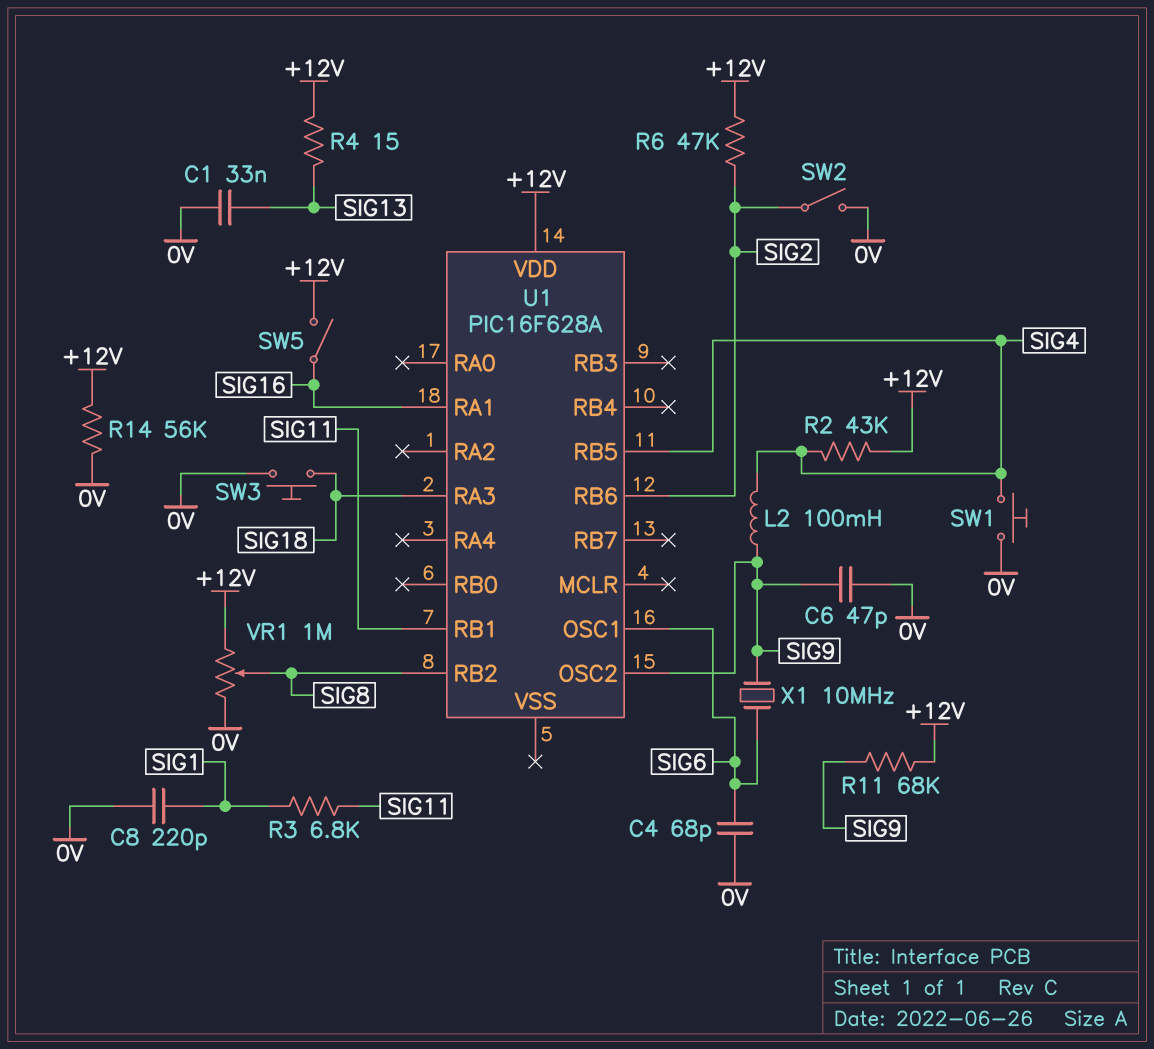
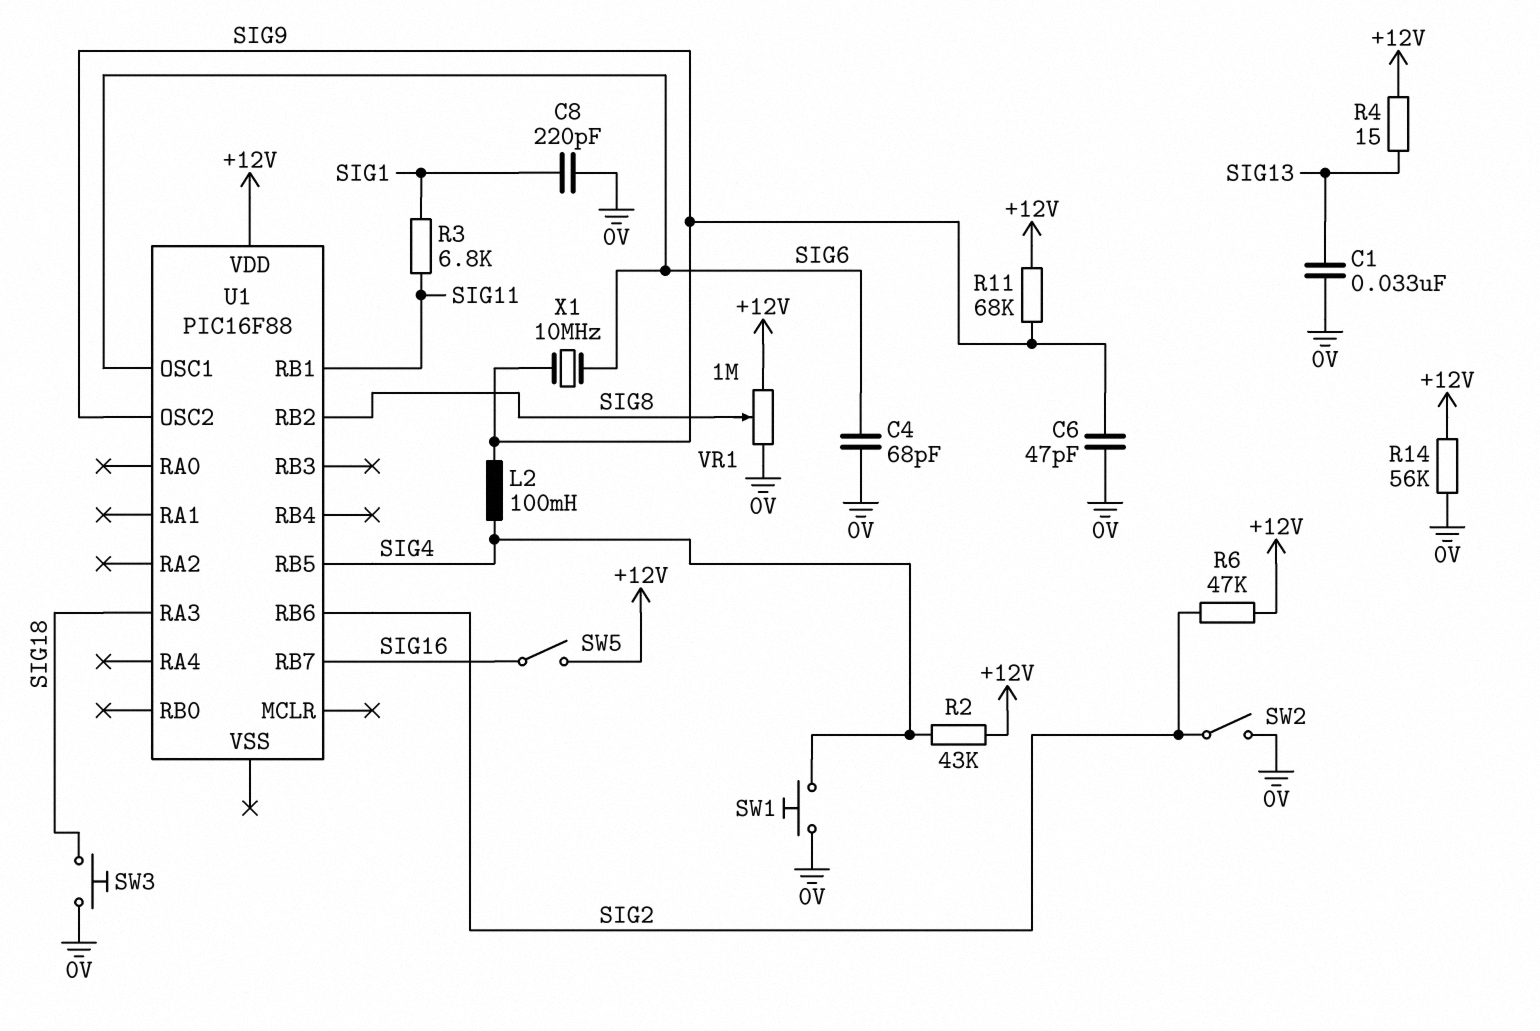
U1: PIC16F628A -> PIC16F88
U1 pin RA1: SIG16 -> none
U1 pin RB7: none -> SIG16

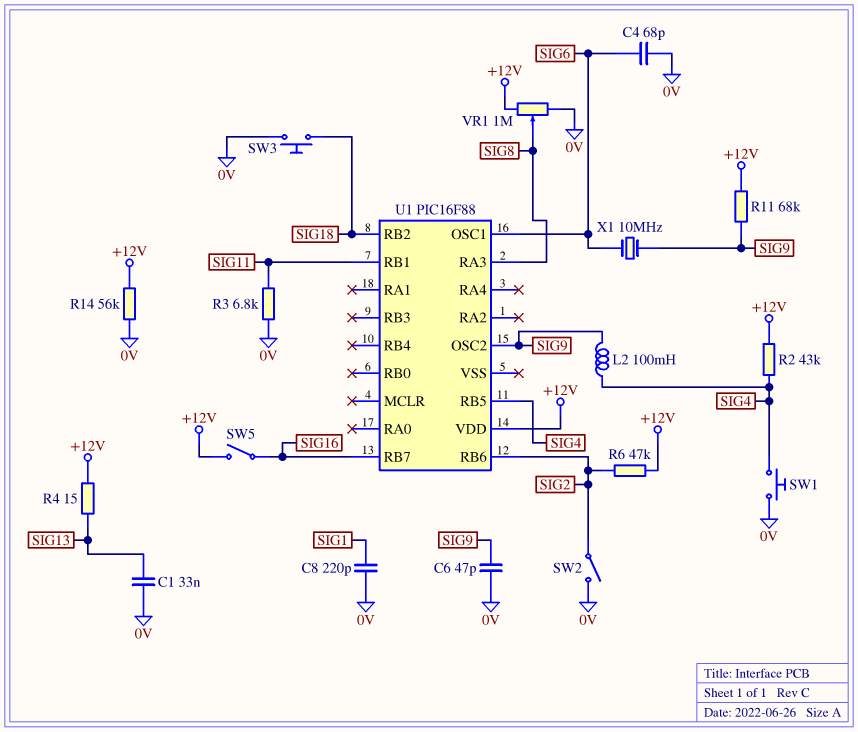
R3: 6.8k (SIG1, SIG11) -> 6.8k (0V, SIG11)
U1 pin RA3: SIG18 -> SIG8
U1 pin RB2: SIG8 -> SIG18

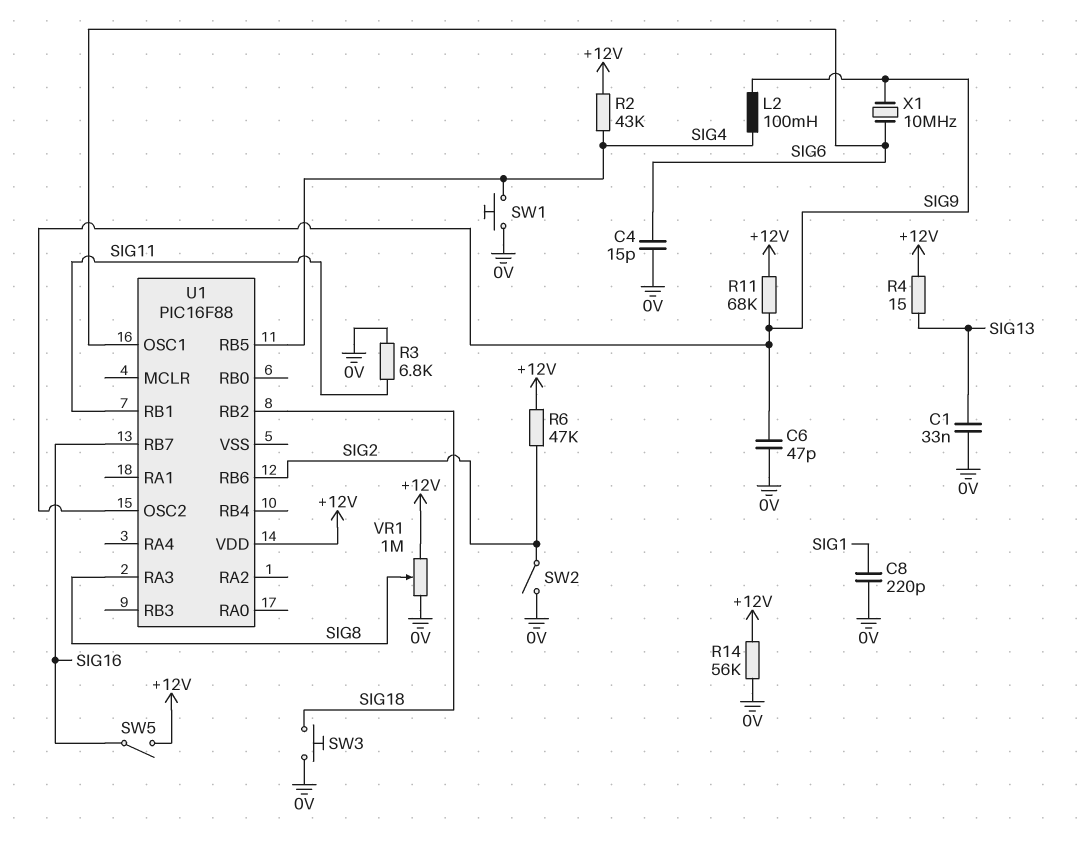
C4: 68pF (0V, SIG6) -> 15pF (0V, SIG6)

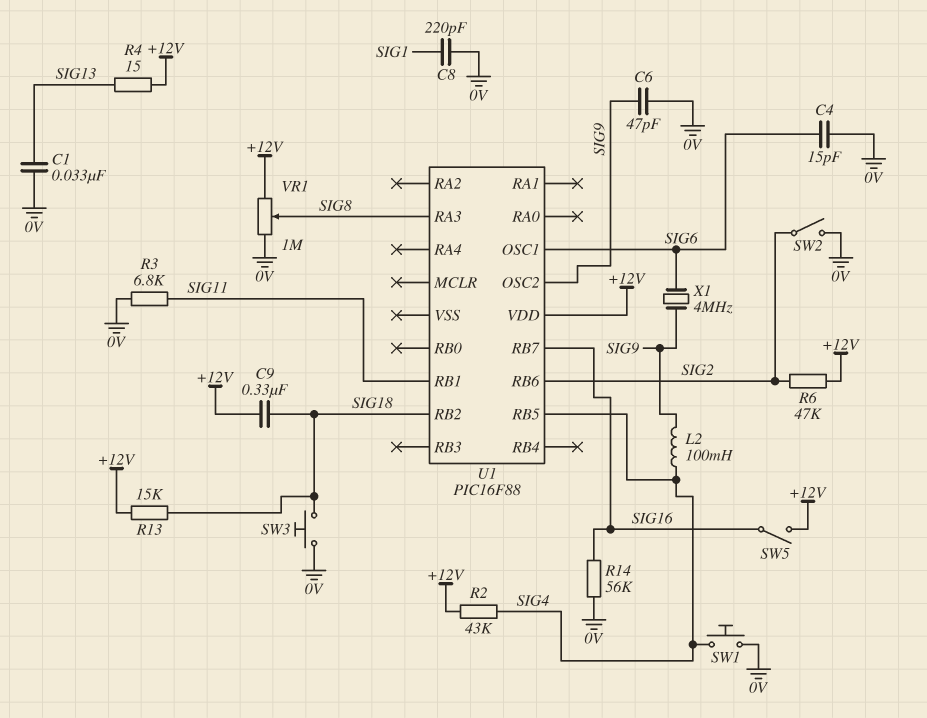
C9: none -> 330nF (+12V, SIG18)
R11: 68k (+12V, SIG9) -> none
R13: none -> 15k (+12V, SIG18)
R14: 56k (+12V, 0V) -> 56k (0V, SIG16)
X1: 10MHz (SIG6, SIG9) -> 4MHz (SIG6, SIG9)

